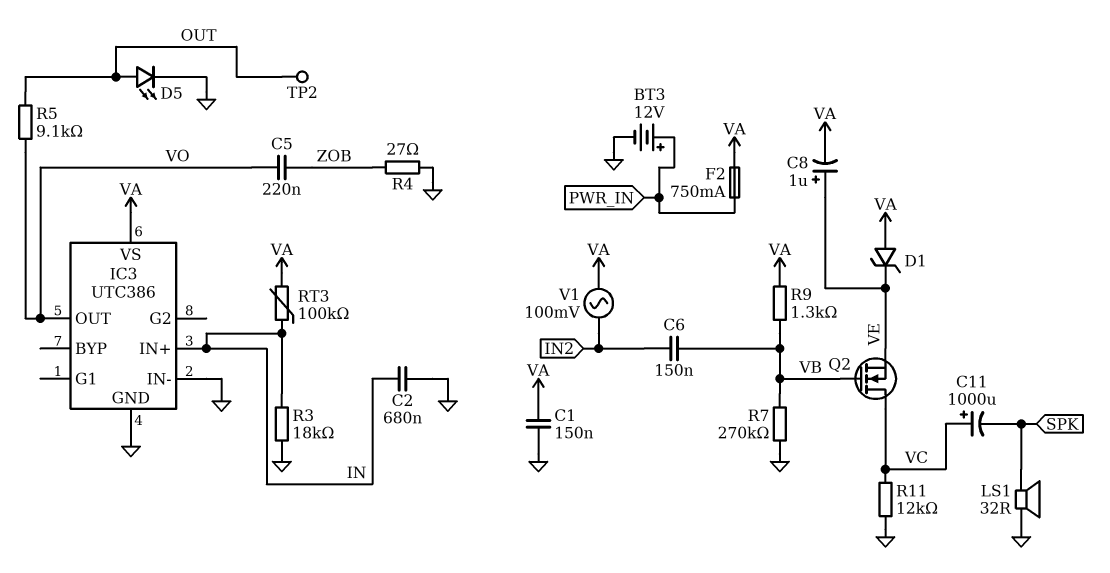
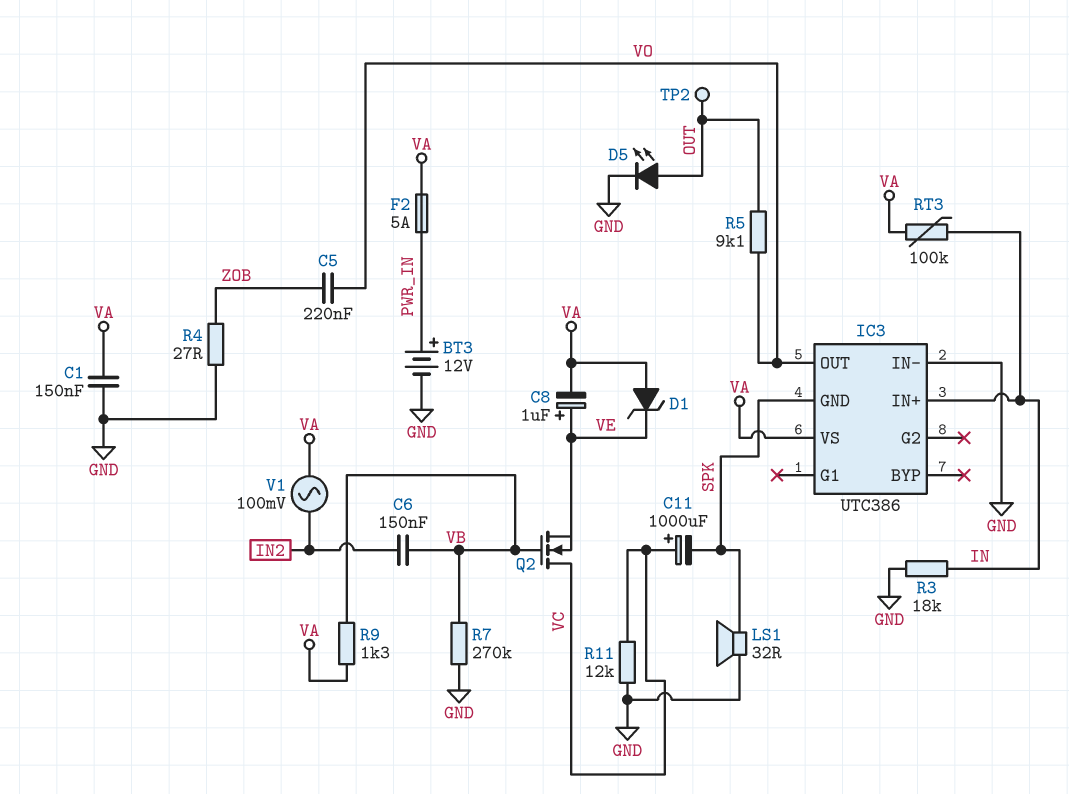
C2: 680nF (GND, IN) -> none
F2: 750mA (PWR_IN, VA) -> 5A (PWR_IN, VA)
IC3 pin GND: GND -> SPK

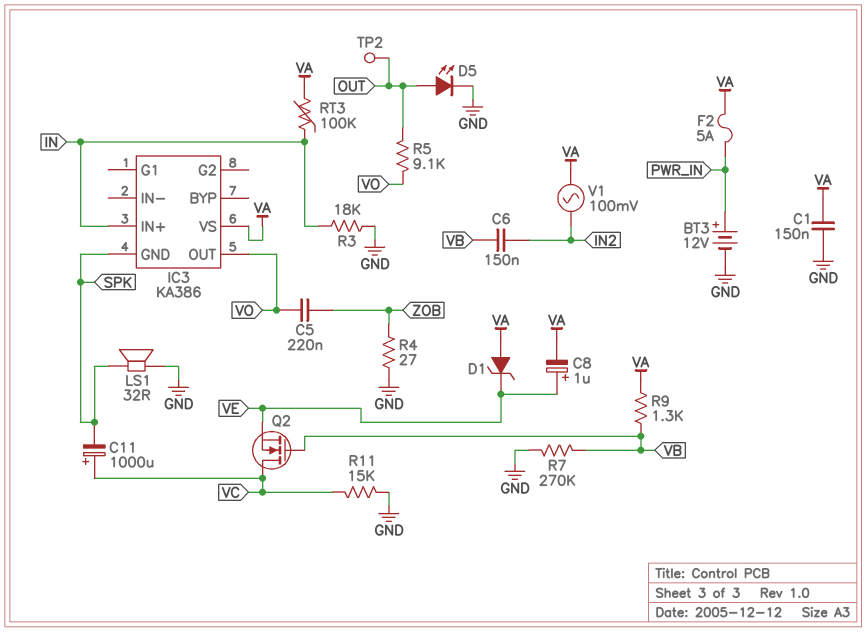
IC3: UTC386 -> KA386
IC3 pin IN-: GND -> none
R11: 12k (GND, VC) -> 15k (GND, VC)

